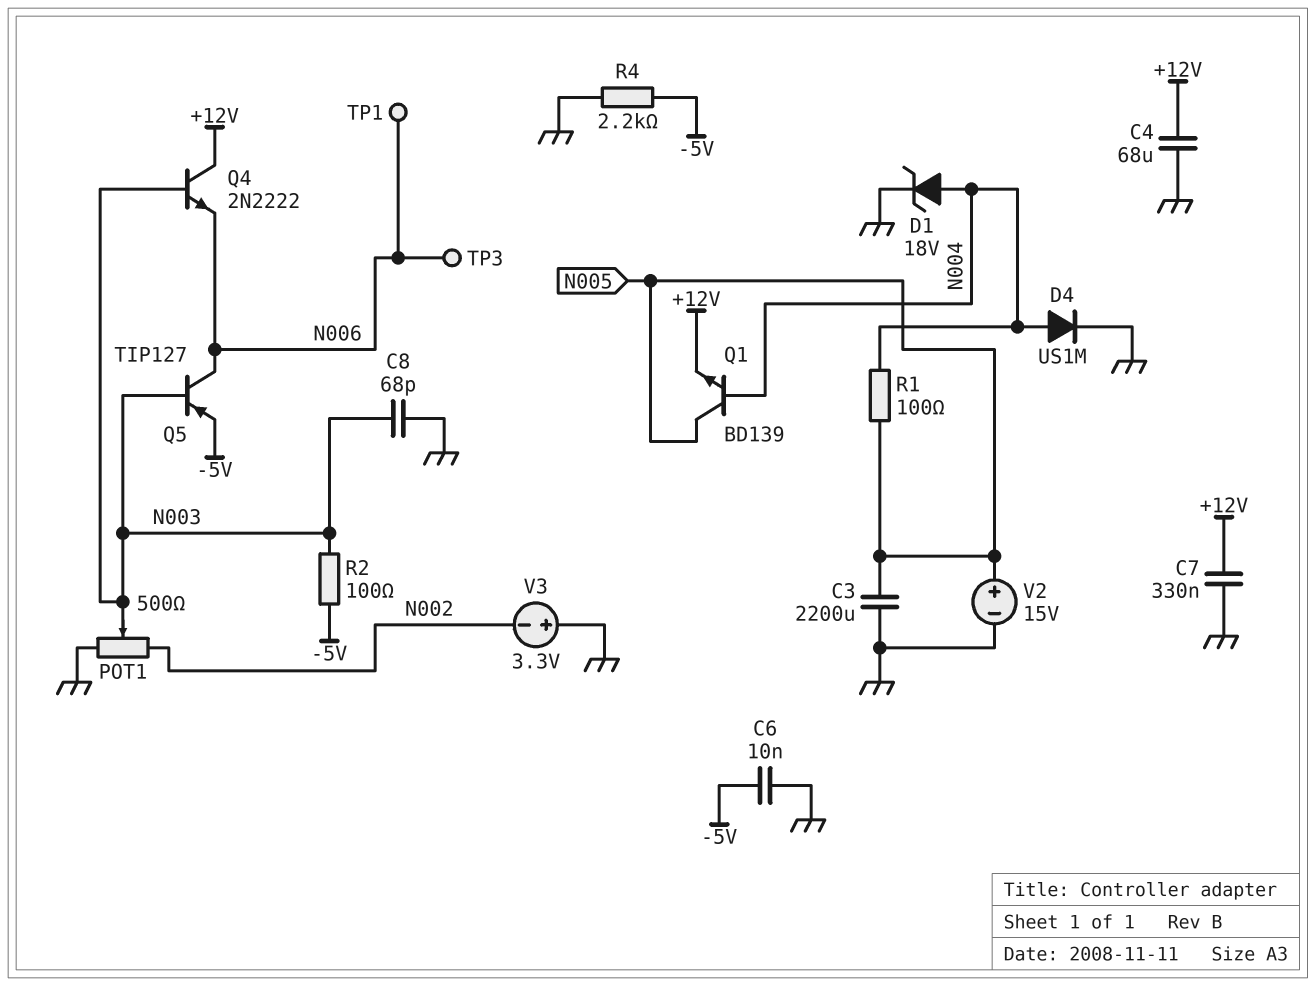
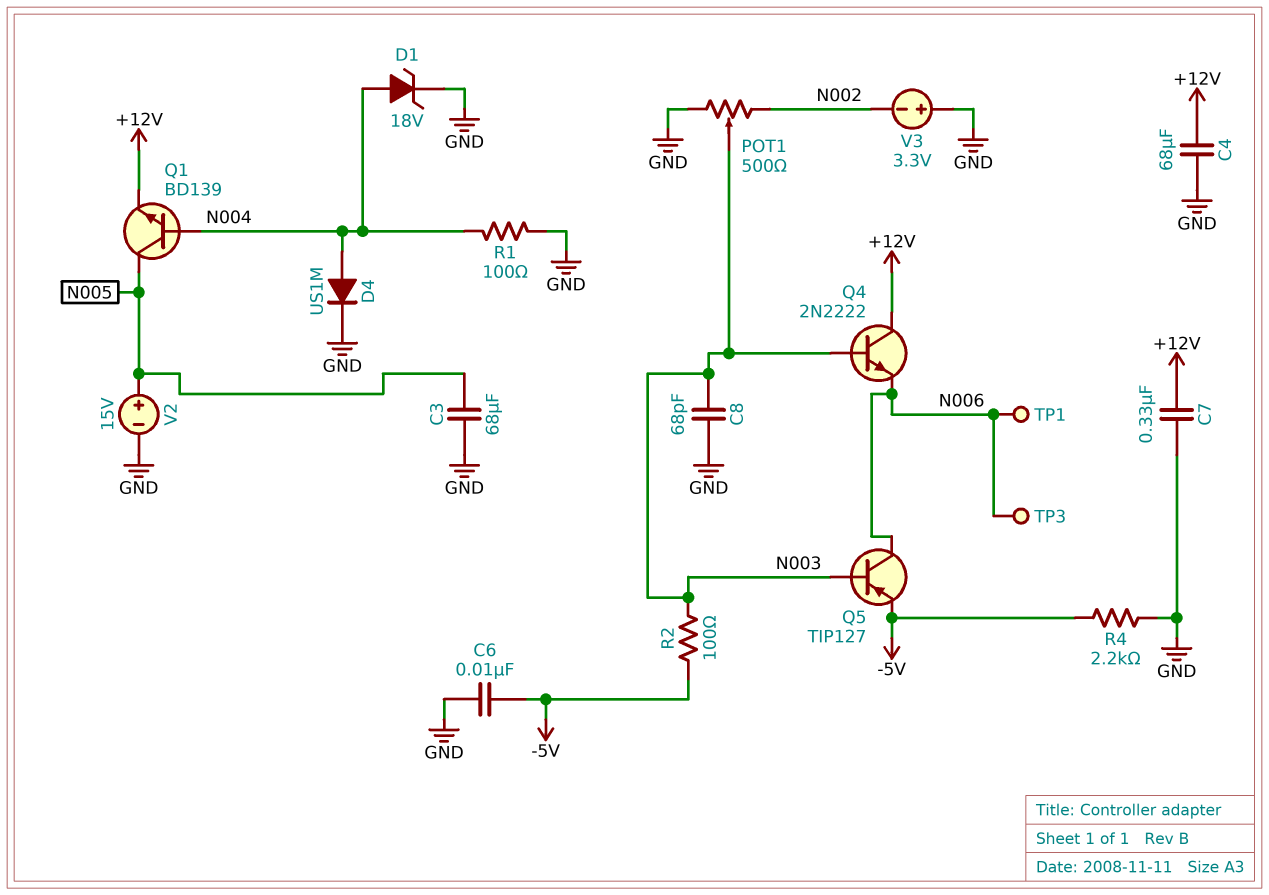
C3: 2200uF (GND, N005) -> 68uF (GND, N005)
R1: 100 (N004, N005) -> 100 (GND, N004)

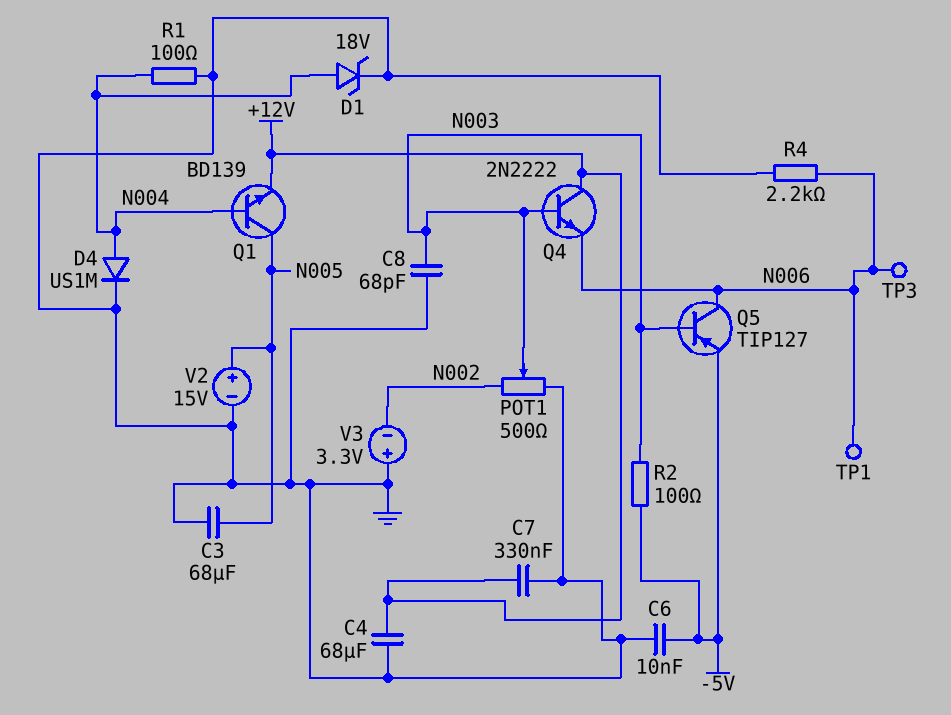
R4: 2.2k (-5V, GND) -> 2.2k (GND, N006)

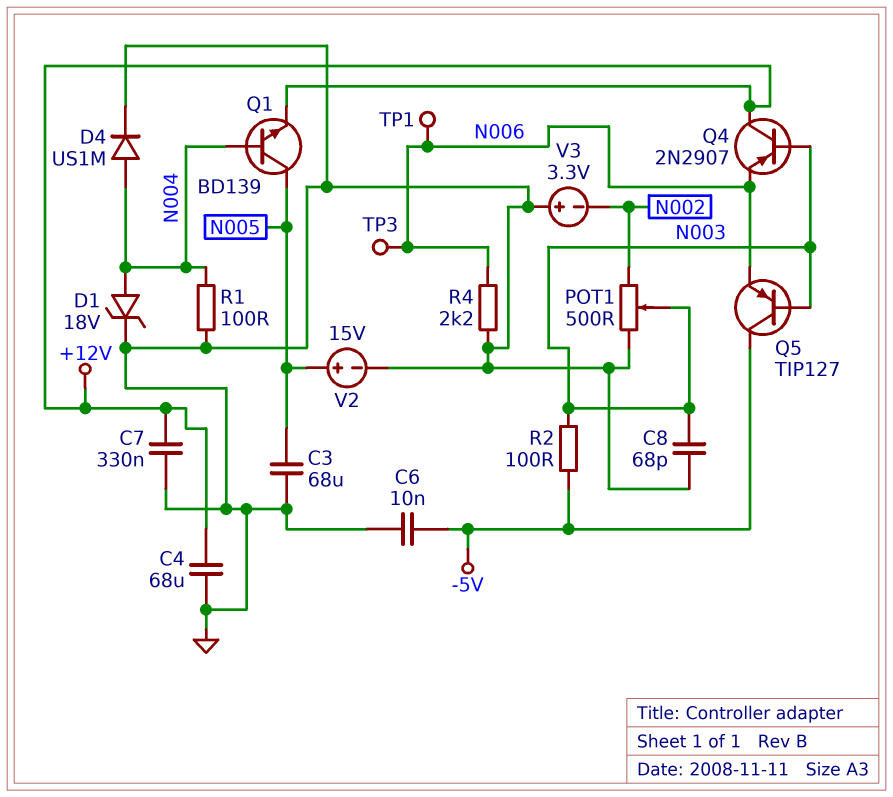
Q4: NPN 2N2222 (B N003, C +12V, E N006) -> PNP 2N2907 (B N003, C +12V, E N006)
Q5: PNP TIP127 (B N003, C N006, E -5V) -> PNP TIP127 (B N003, C -5V, E N006)

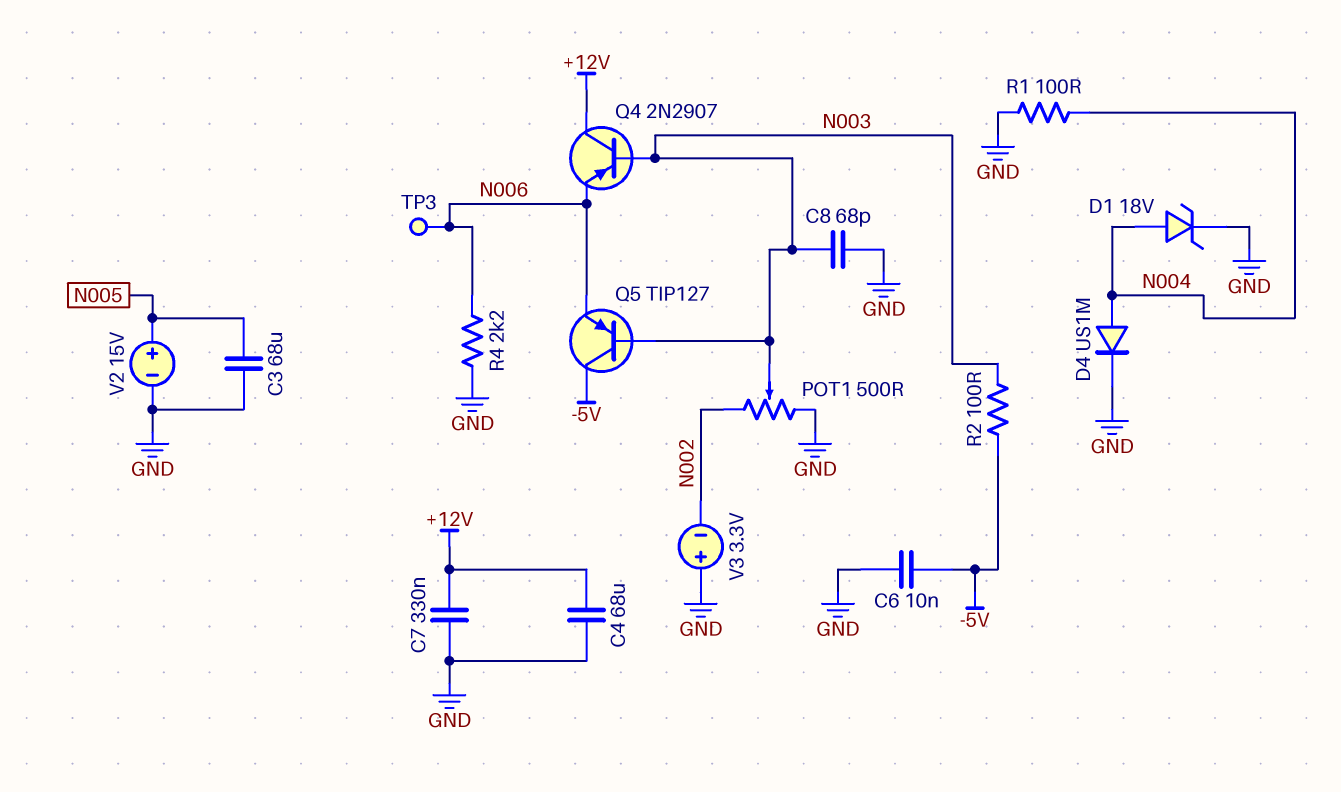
Q1: NPN BD139 (B N004, C N005, E +12V) -> none
TP1: test point (N006) -> none

